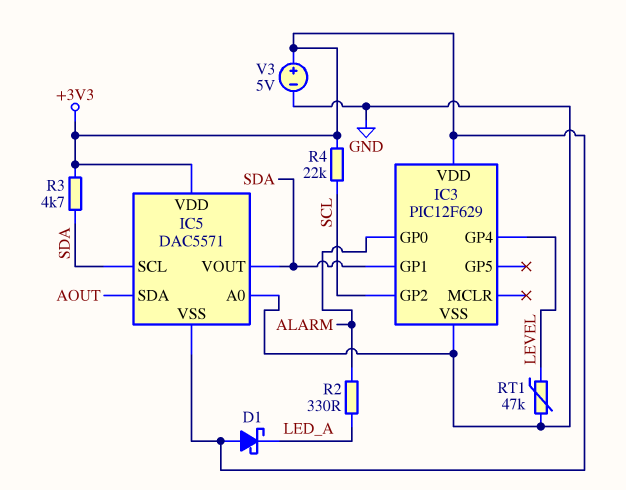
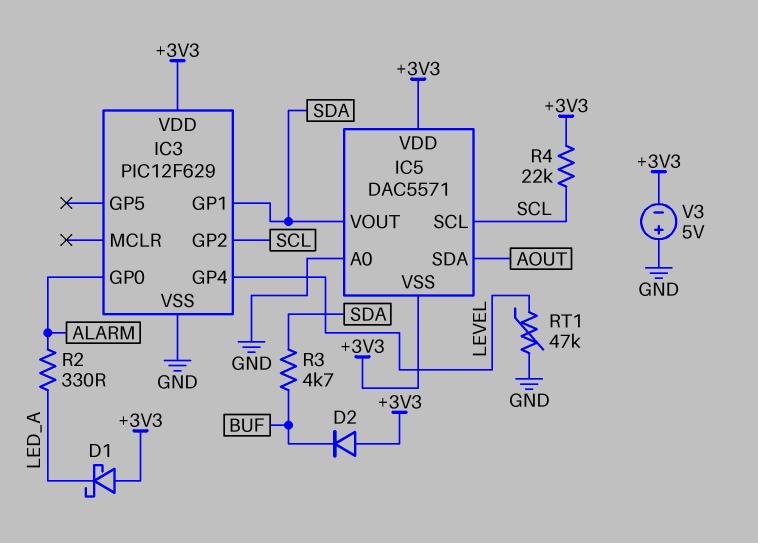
D2: none -> diode (A +3V3, K BUF)
IC5 pin SCL: SDA -> SCL
R3: 4.7k (+3V3, SDA) -> 4.7k (BUF, SDA)
V3: 5V (plus +3V3, minus GND) -> 5V (plus GND, minus +3V3)

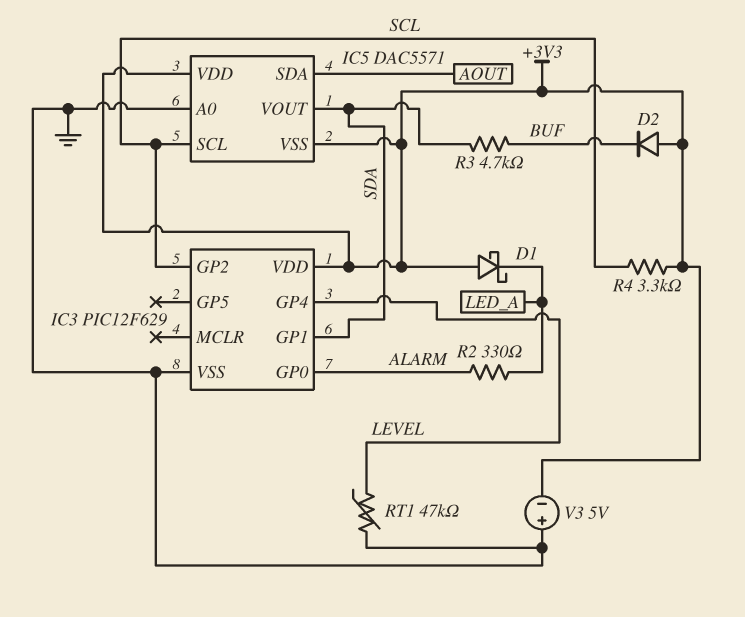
R4: 22k (+3V3, SCL) -> 3.3k (+3V3, SCL)

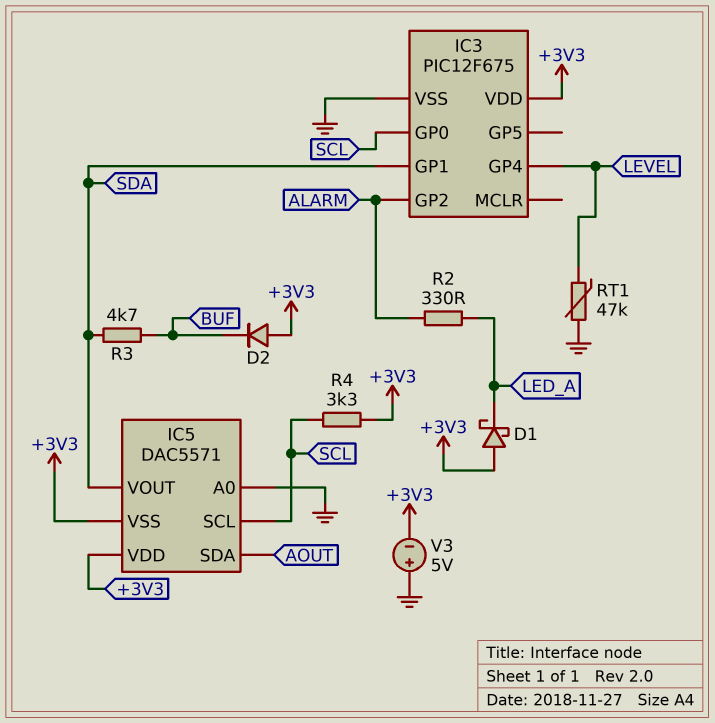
IC3: PIC12F629 -> PIC12F675
IC3 pin GP0: ALARM -> SCL
IC3 pin GP2: SCL -> ALARM

